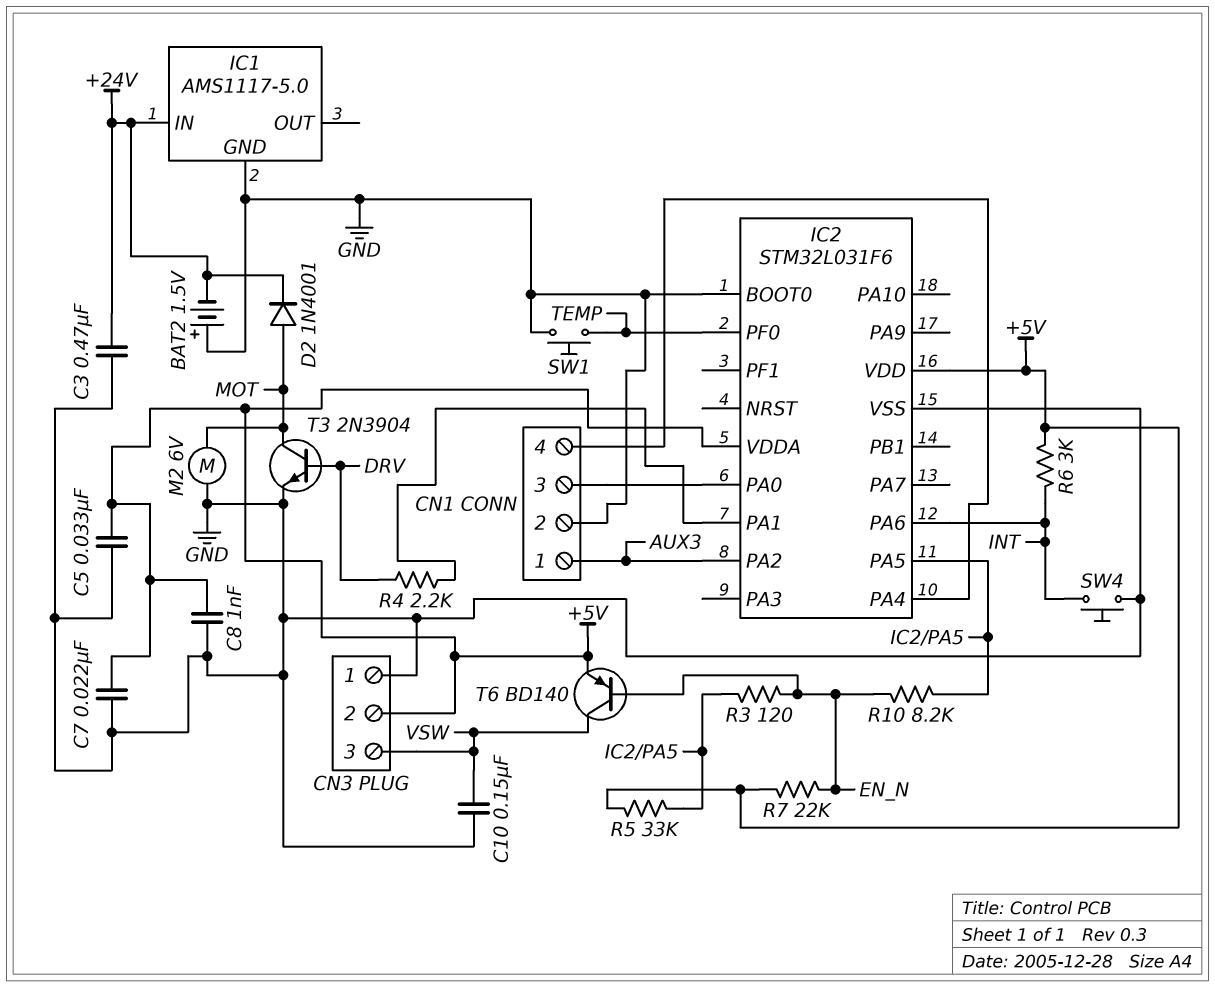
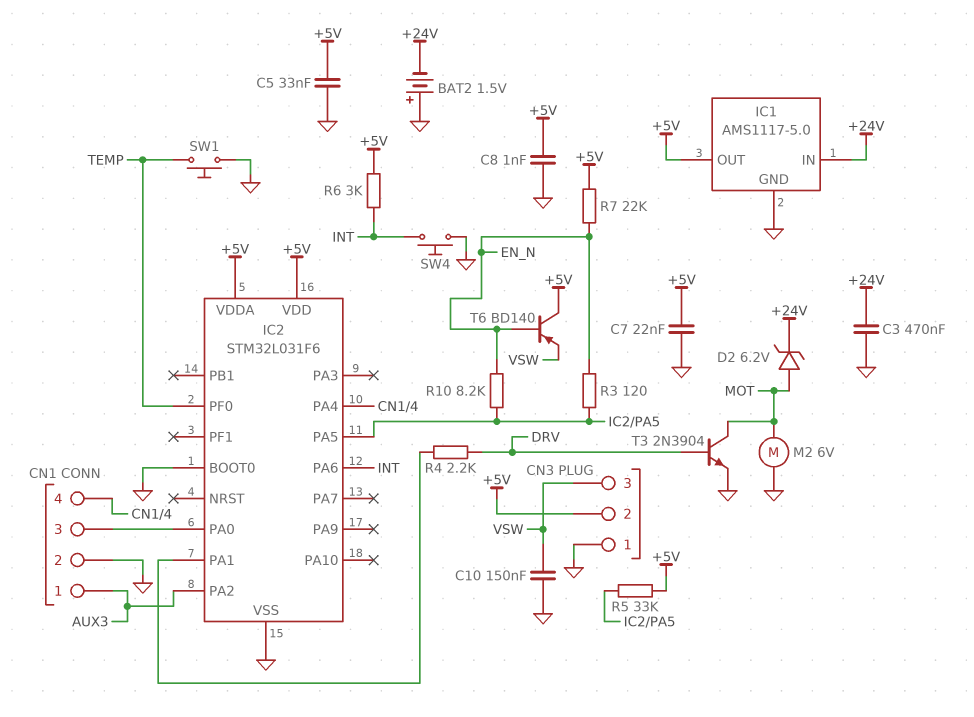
D2: diode 1N4001 (A MOT, K +24V) -> zener 6.2V (A MOT, K +24V)
IC1 pin OUT: none -> +5V
T6: PNP BD140 (B EN_N, C VSW, E +5V) -> PNP BD140 (B EN_N, C +5V, E VSW)

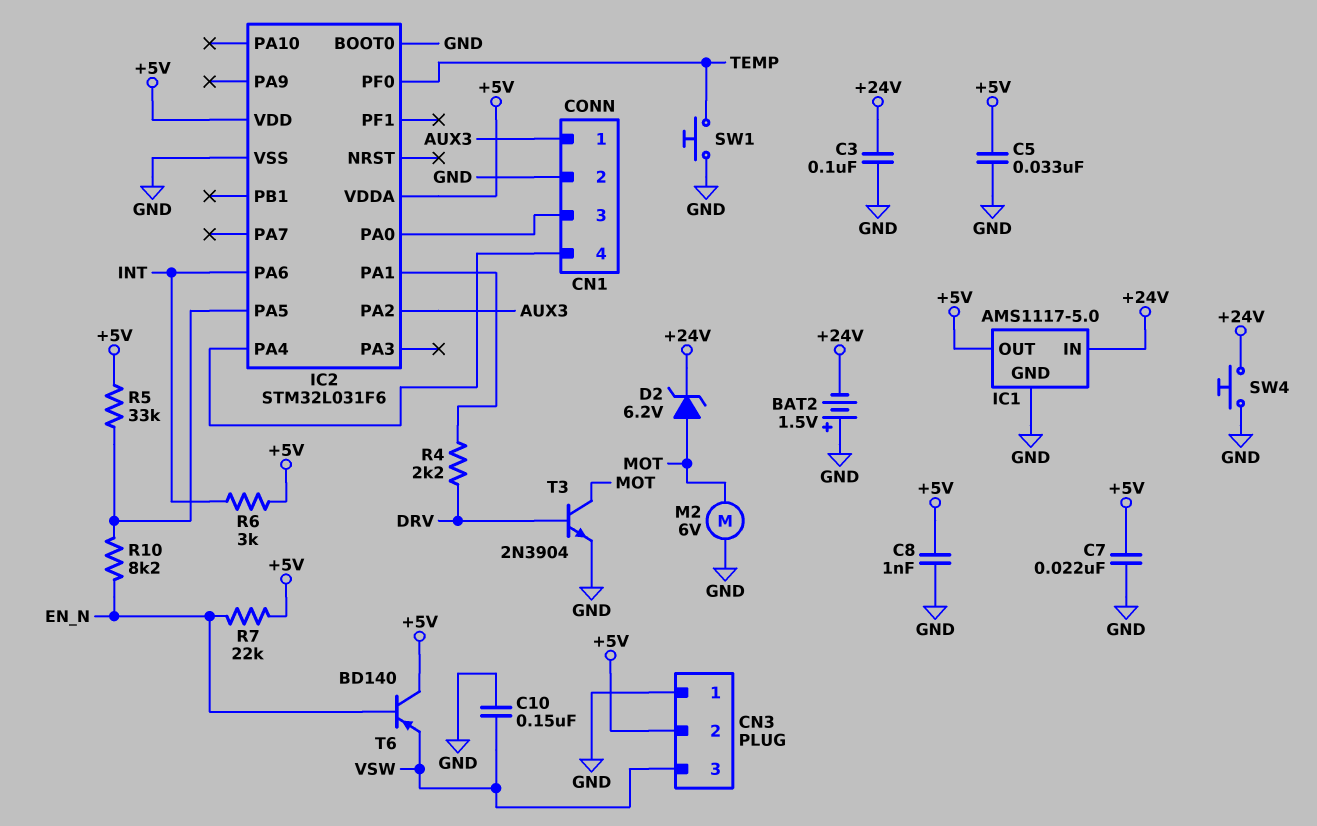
C3: 470nF (+24V, GND) -> 100nF (+24V, GND)
R3: 120 (EN_N, IC2/PA5) -> none
SW4: button (GND, INT) -> button (+24V, GND)

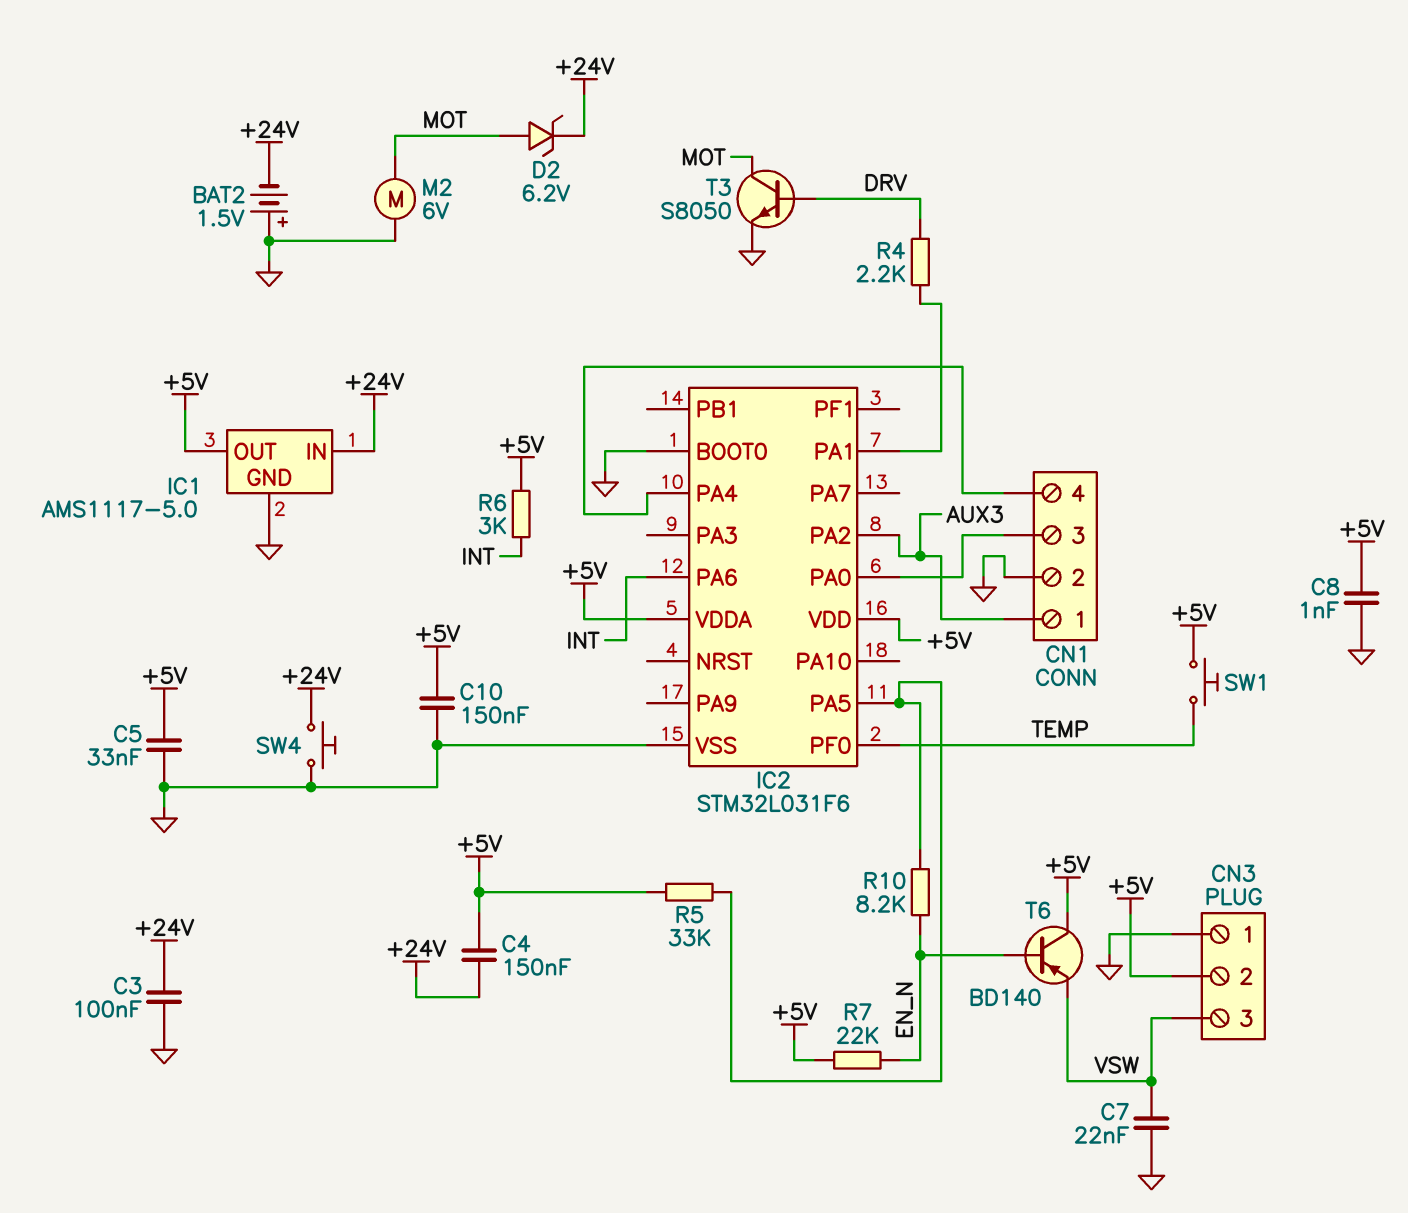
C4: none -> 150nF (+5V, +24V)
C7: 22nF (+5V, GND) -> 22nF (GND, VSW)
C10: 150nF (GND, VSW) -> 150nF (+5V, GND)
SW1: button (GND, TEMP) -> button (+5V, TEMP)
T3: NPN 2N3904 (B DRV, C MOT, E GND) -> NPN S8050 (B DRV, C MOT, E GND)

